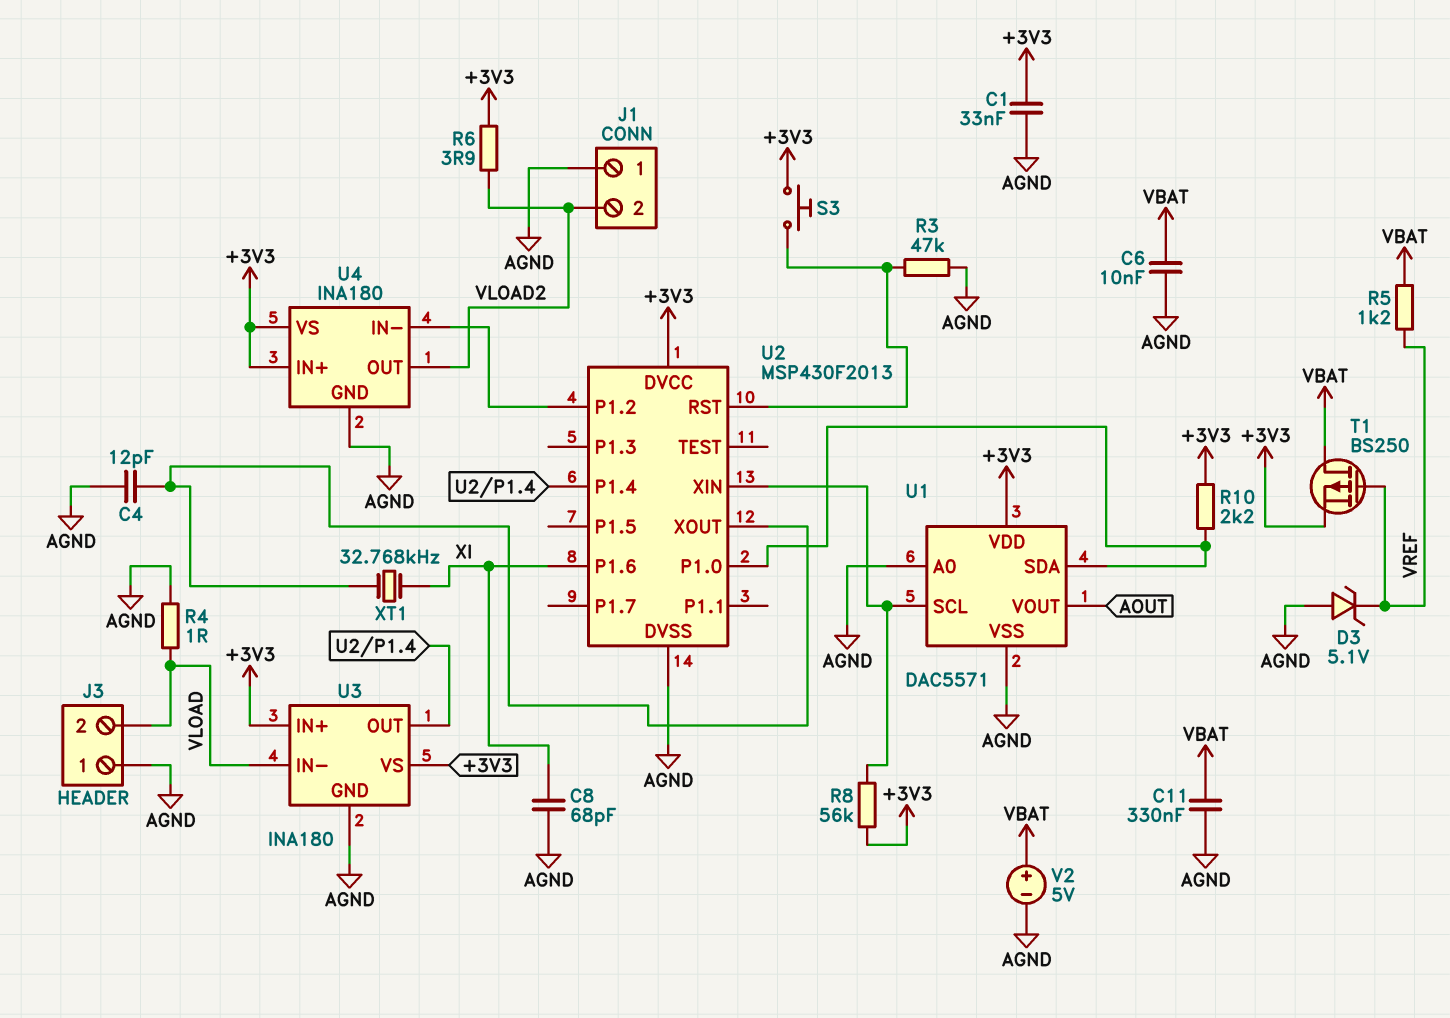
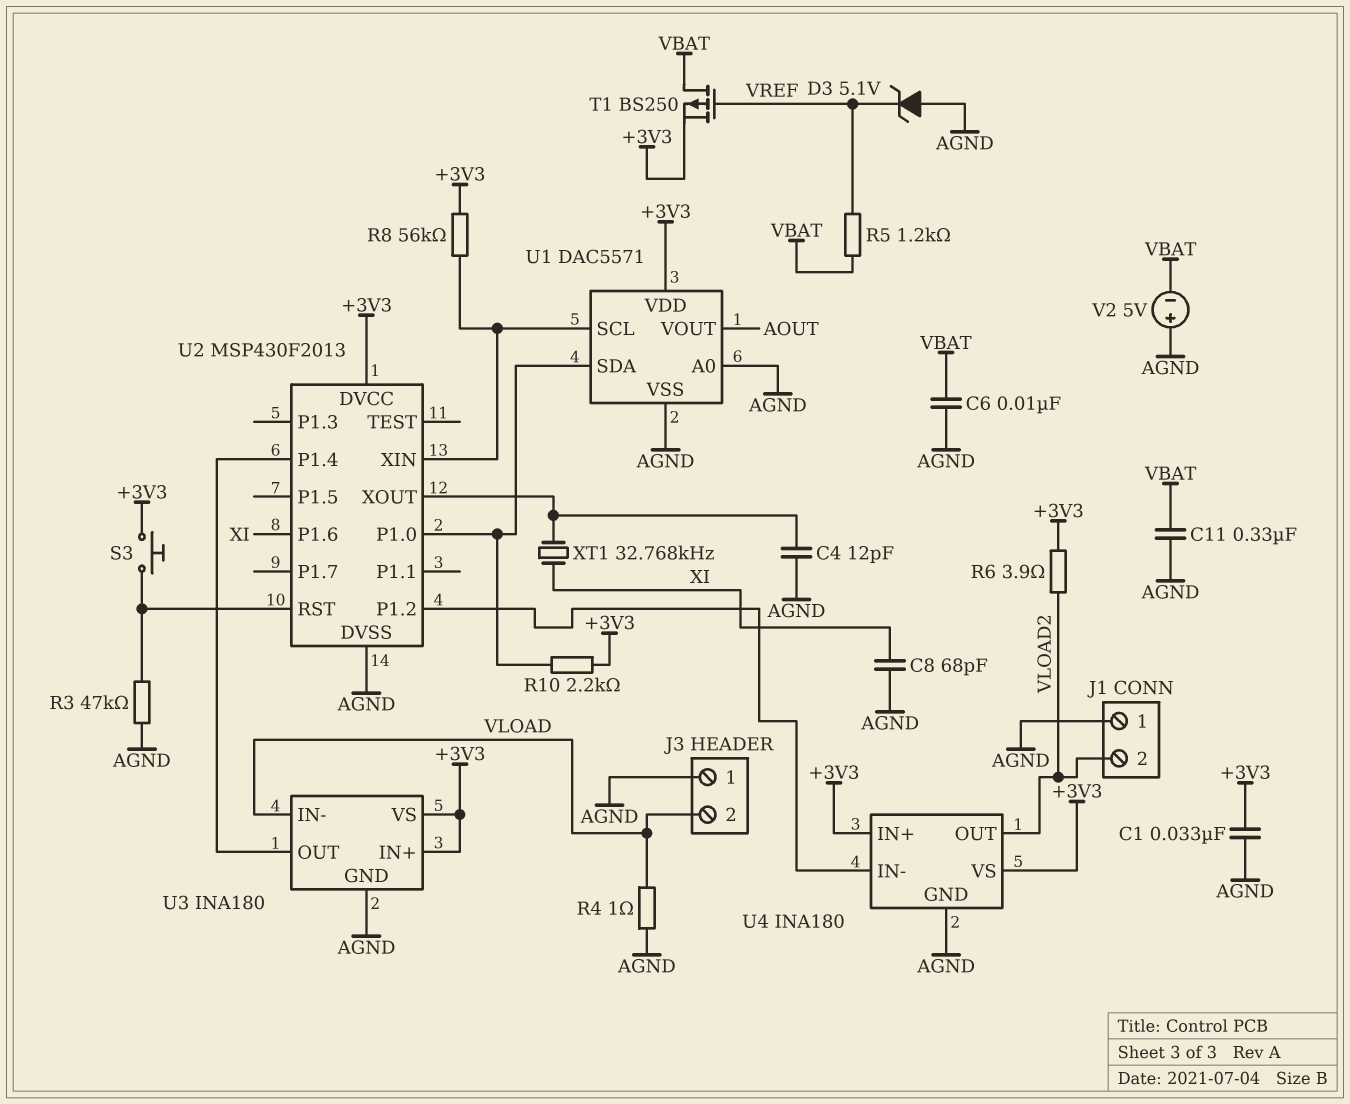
V2: 5V (plus VBAT, minus AGND) -> 5V (plus AGND, minus VBAT)

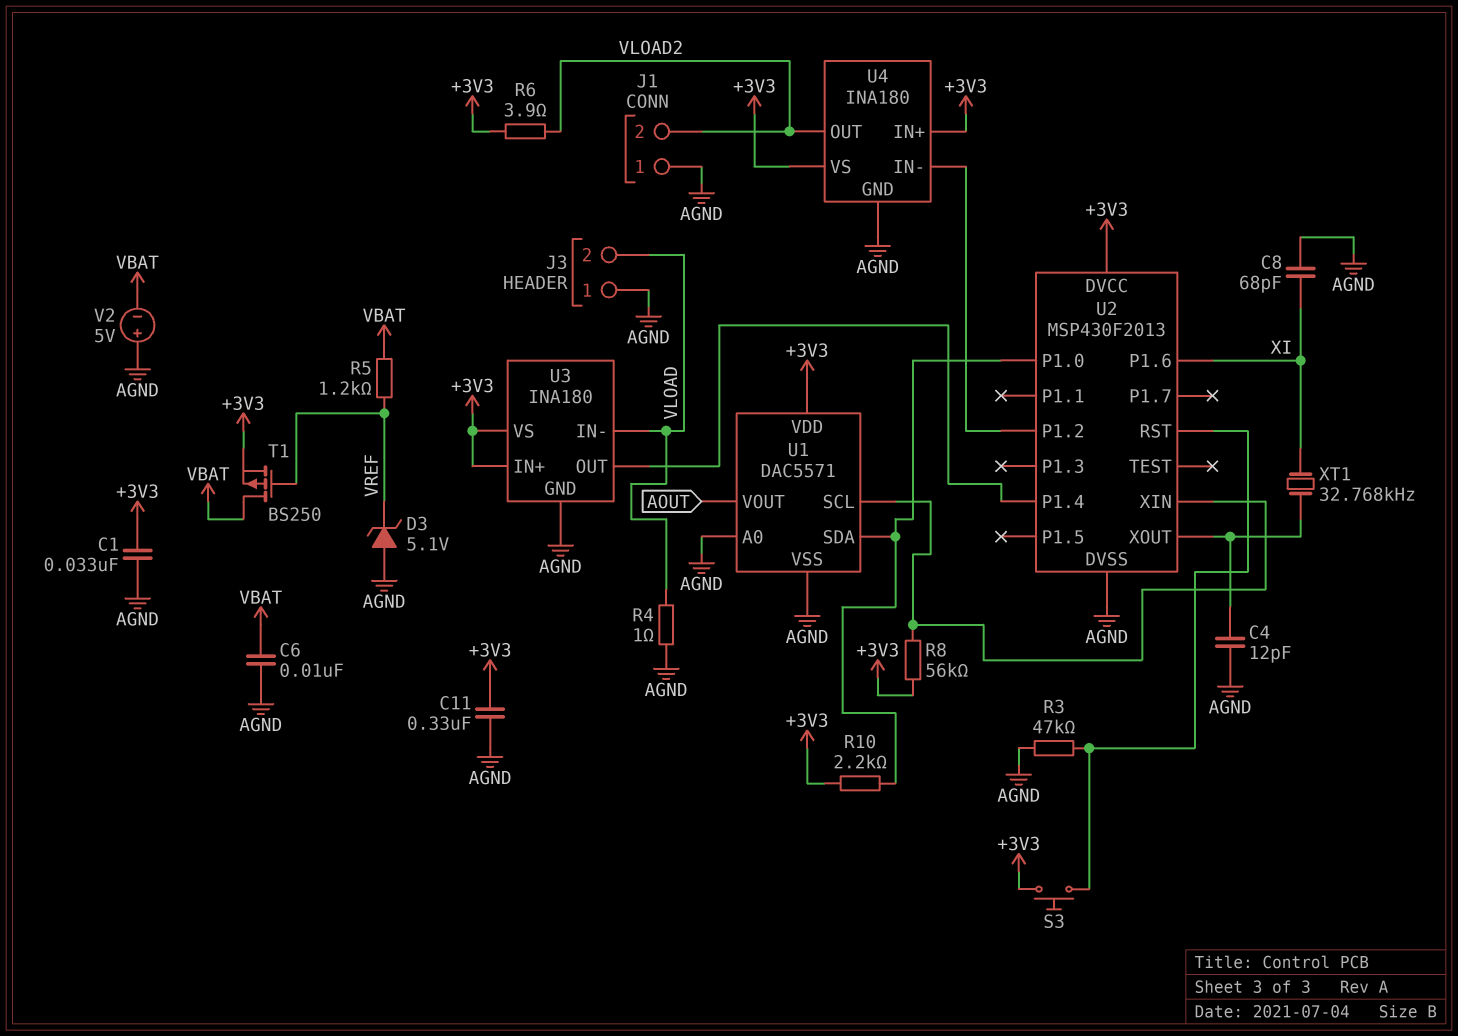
C11: 330nF (AGND, VBAT) -> 330nF (+3V3, AGND)

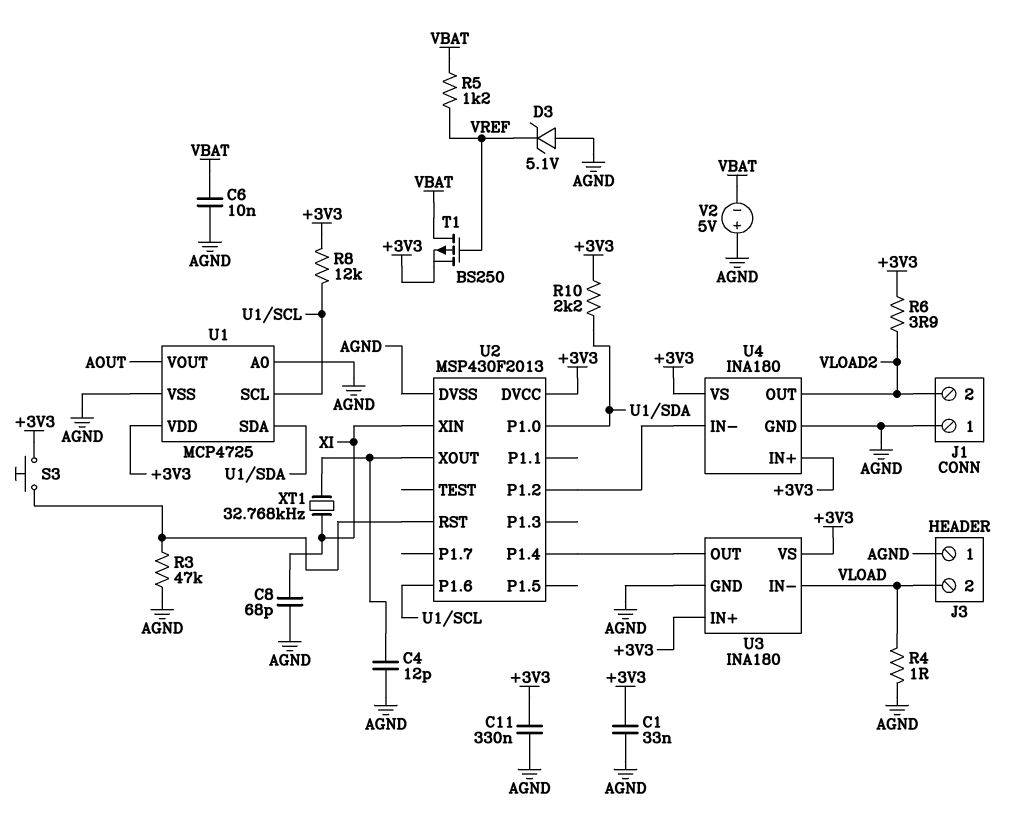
R8: 56k (+3V3, U1/SCL) -> 12k (+3V3, U1/SCL)
U1: DAC5571 -> MCP4725
U2 pin P1.6: XI -> U1/SCL
U2 pin XIN: U1/SCL -> XI

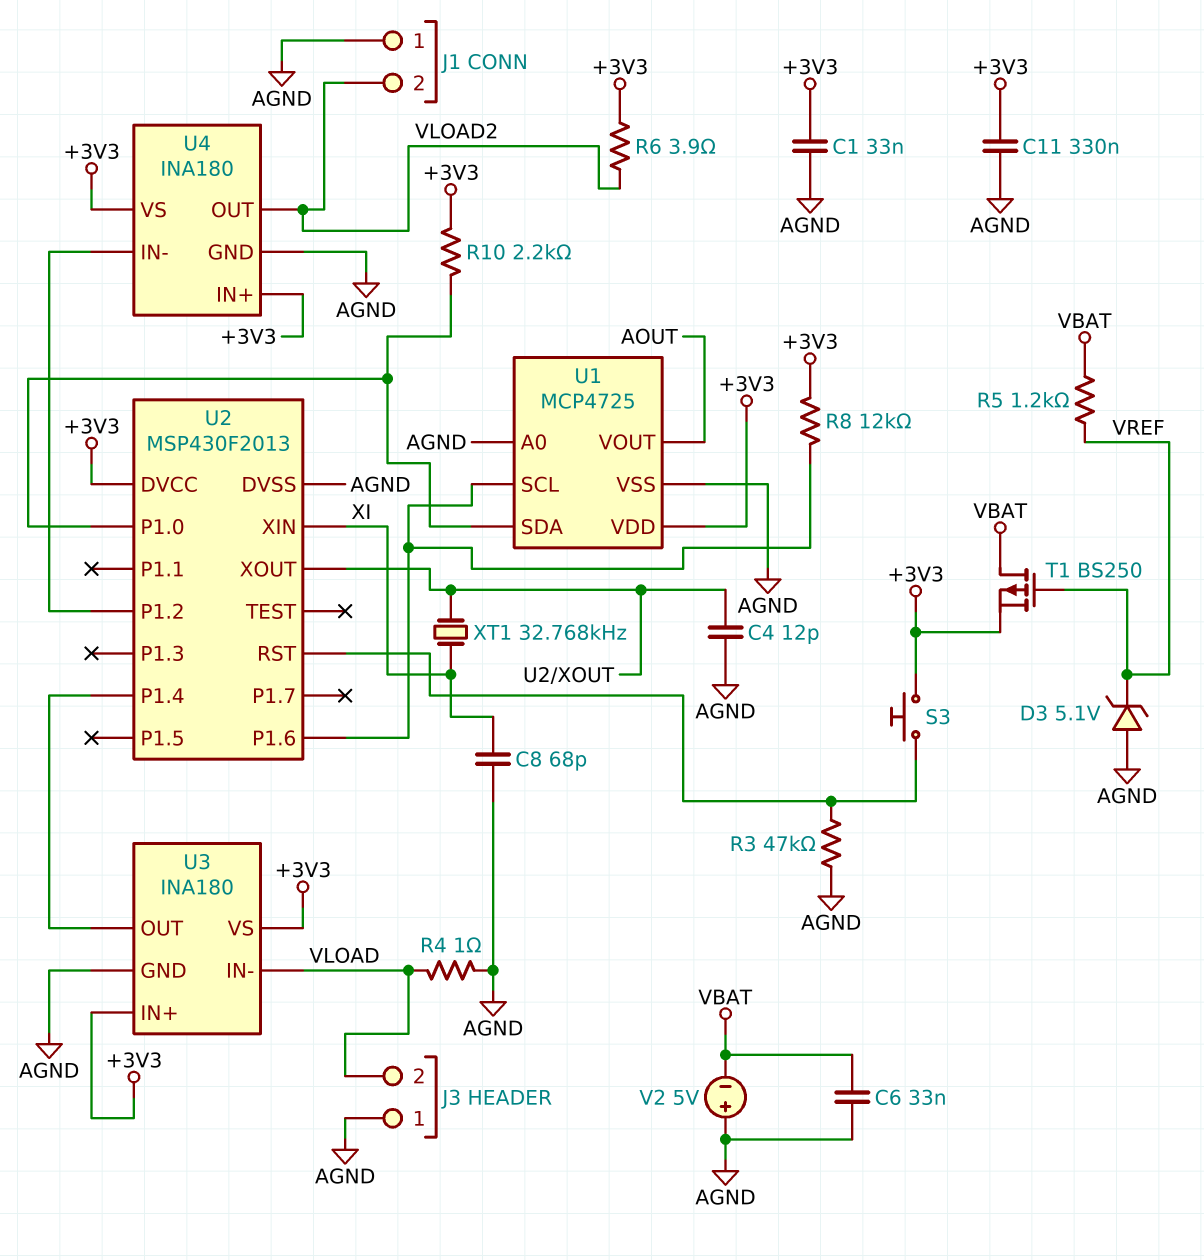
C6: 10nF (AGND, VBAT) -> 33nF (AGND, VBAT)

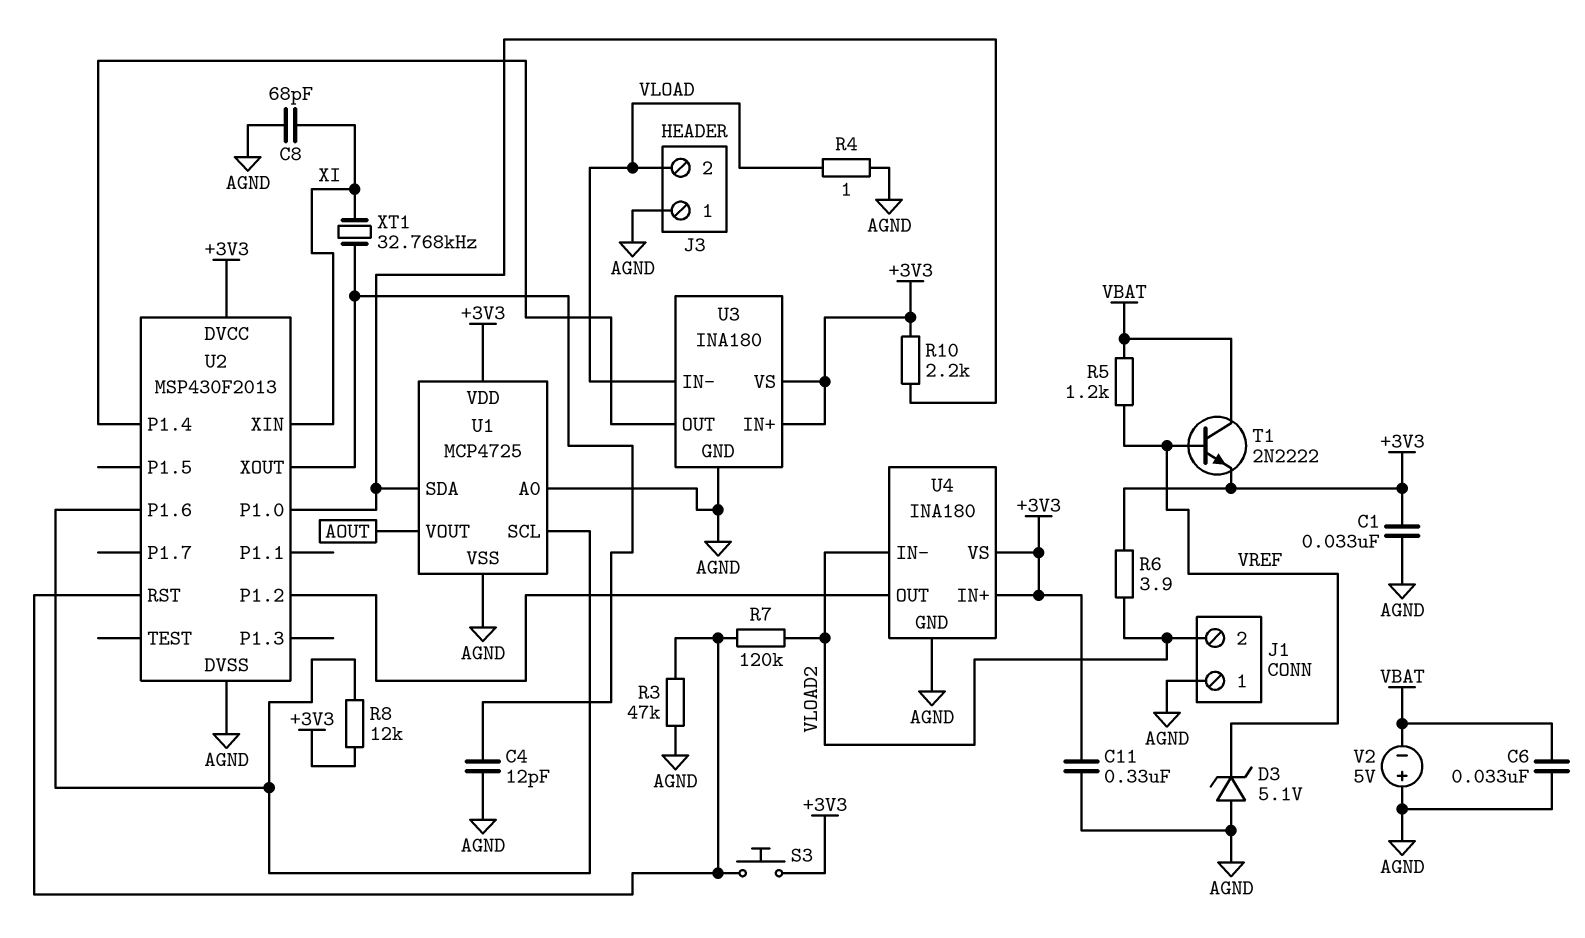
R7: none -> 120k (U2/RST, VLOAD2)
T1: PMOS BS250 (G VREF, D VBAT, S +3V3) -> NPN 2N2222 (B VREF, C VBAT, E +3V3)
U4 pin IN-: U2/P1.2 -> VLOAD2
U4 pin OUT: VLOAD2 -> U2/P1.2

